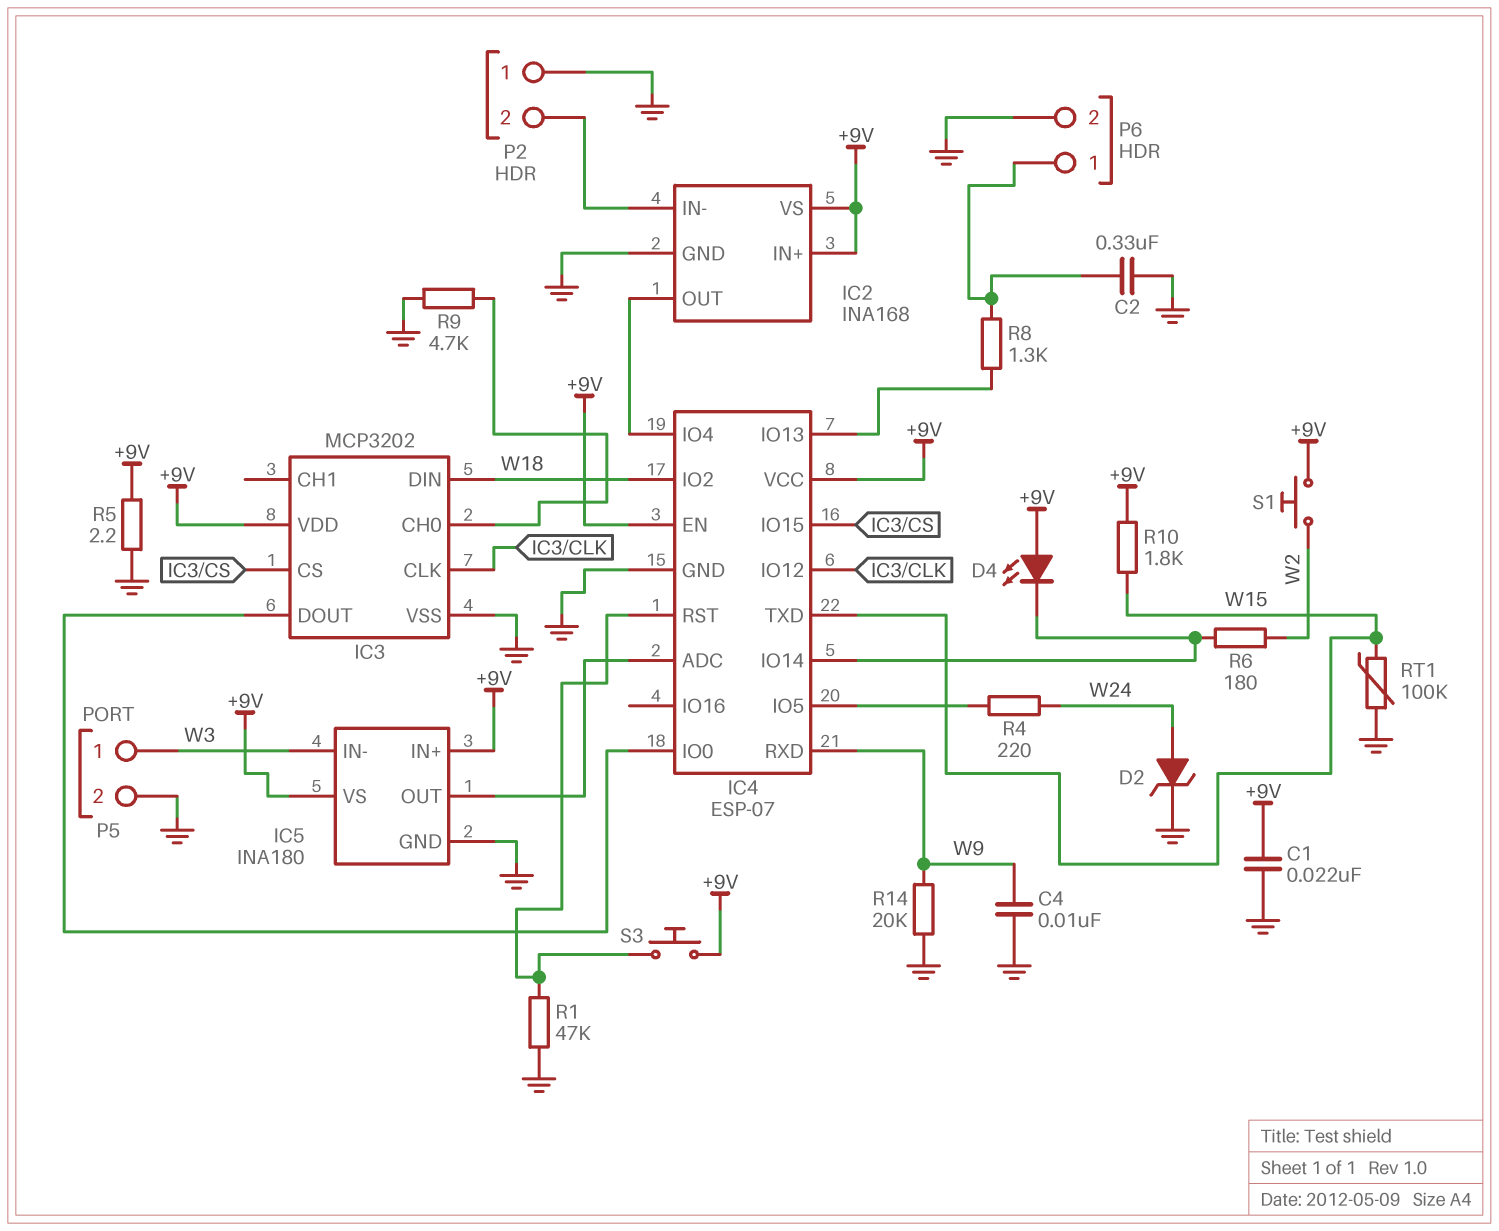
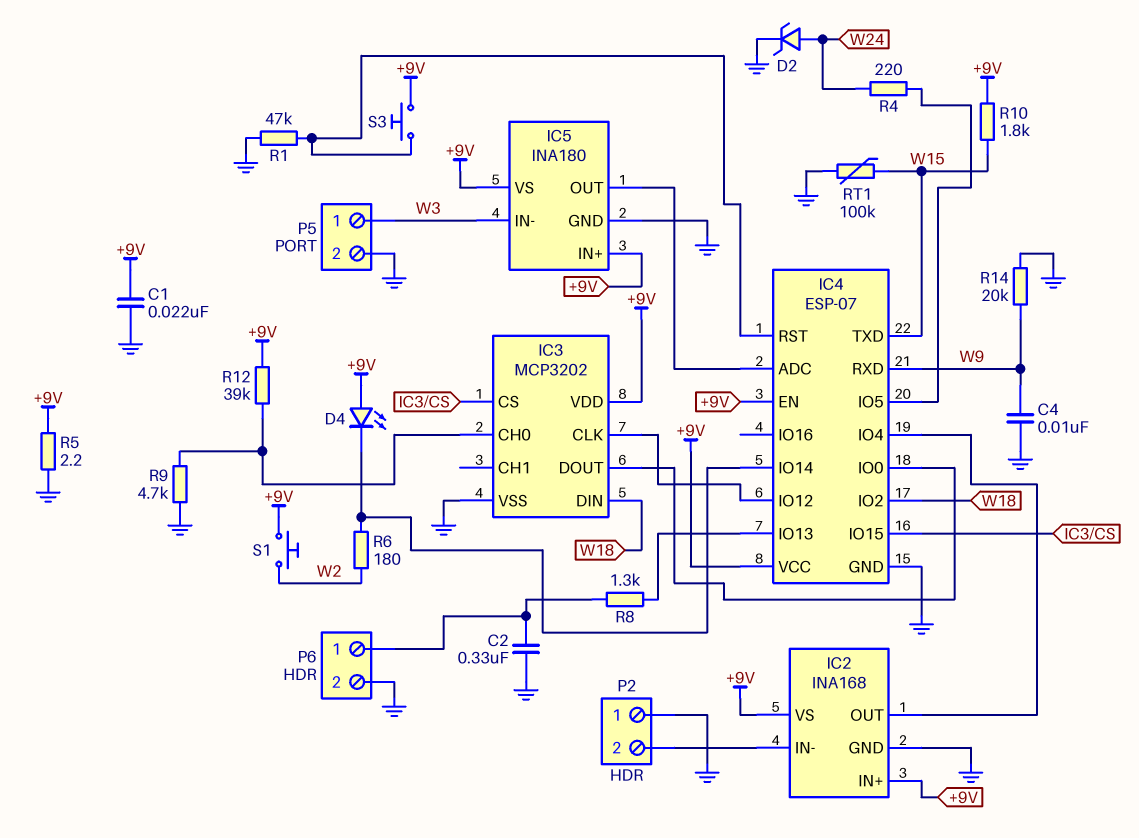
R12: none -> 39k (+9V, IC3/CH0)

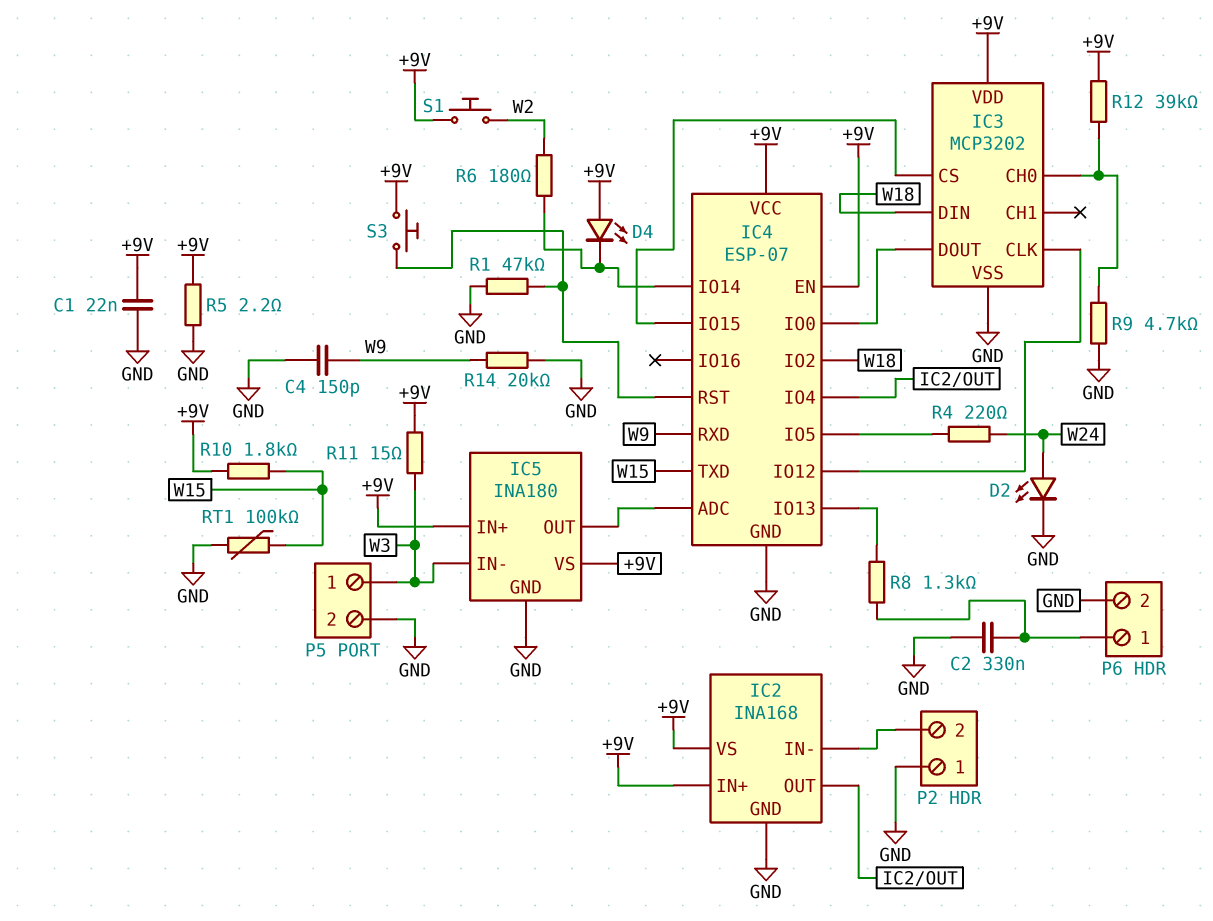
C4: 10nF (GND, W9) -> 150pF (GND, W9)
D2: zener (A W24, K GND) -> LED (A W24, K GND)
R11: none -> 15 (+9V, W3)

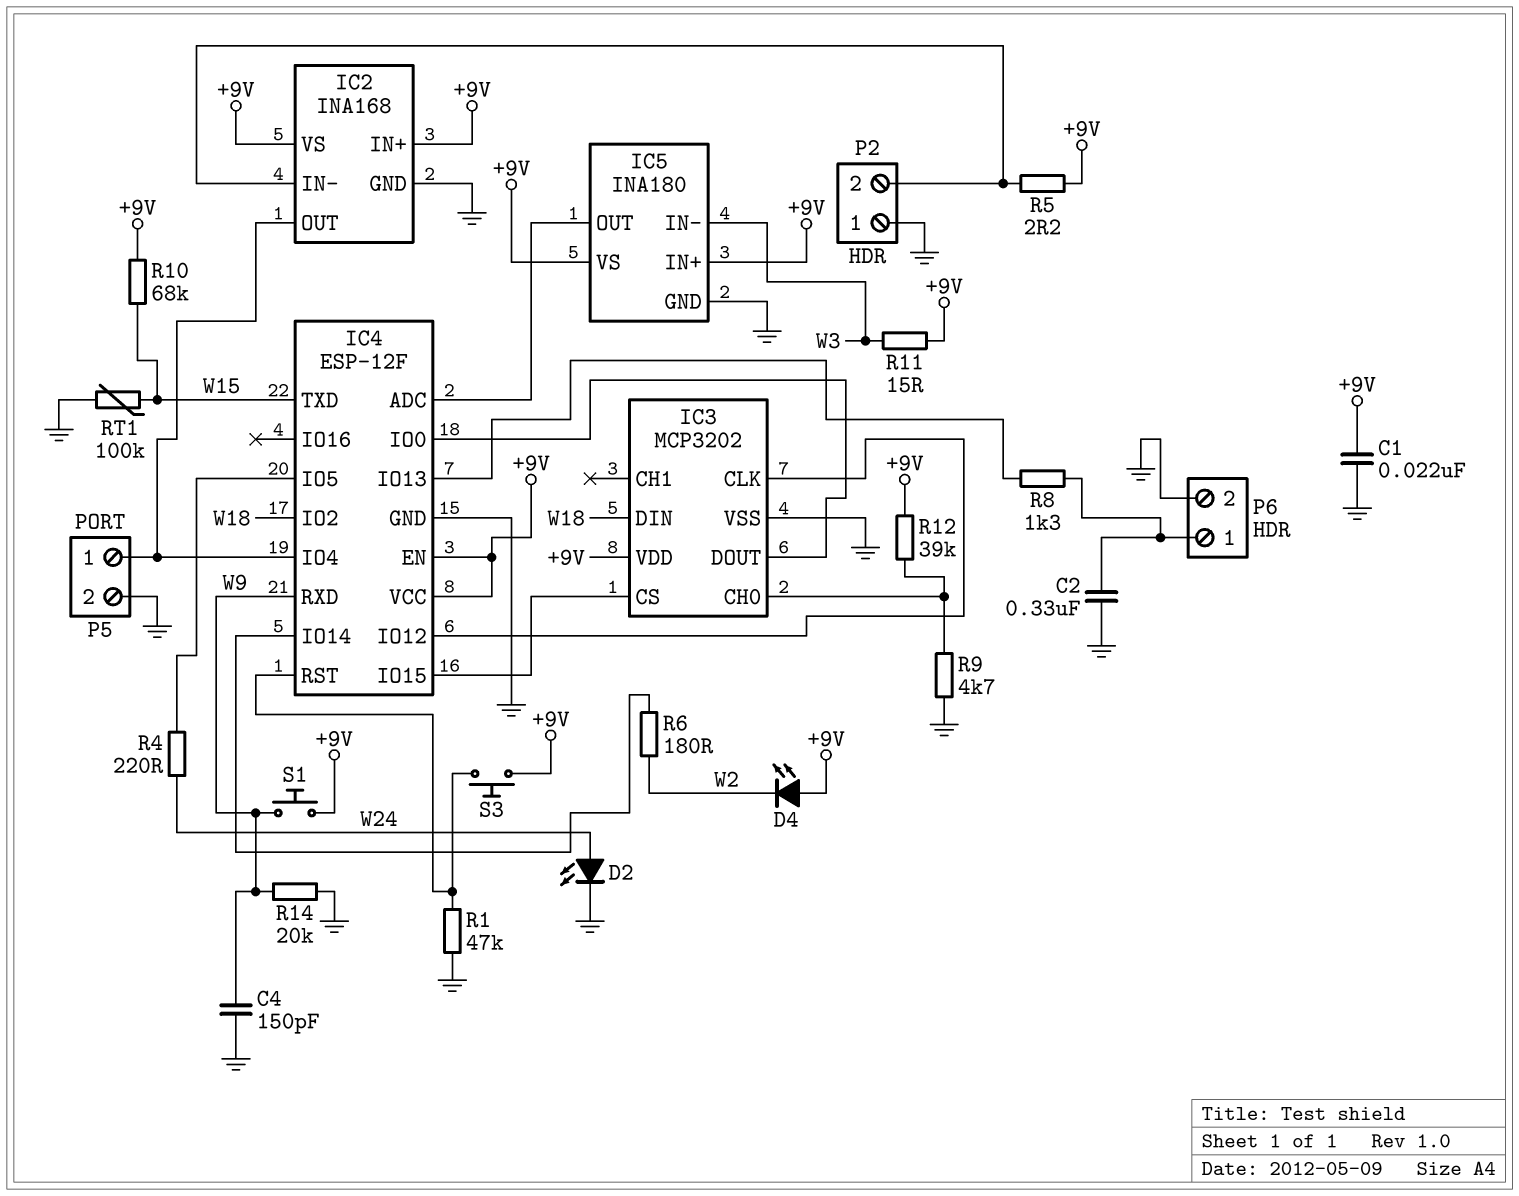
D4: LED (A +9V, K IC4/IO14) -> LED (A +9V, K W2)
IC4: ESP-07 -> ESP-12F
P5 pin 1: W3 -> IC2/OUT
R5: 2.2 (+9V, GND) -> 2.2 (+9V, IC2/IN-)
R10: 1.8k (+9V, W15) -> 68k (+9V, W15)
S1: button (+9V, W2) -> button (+9V, W9)

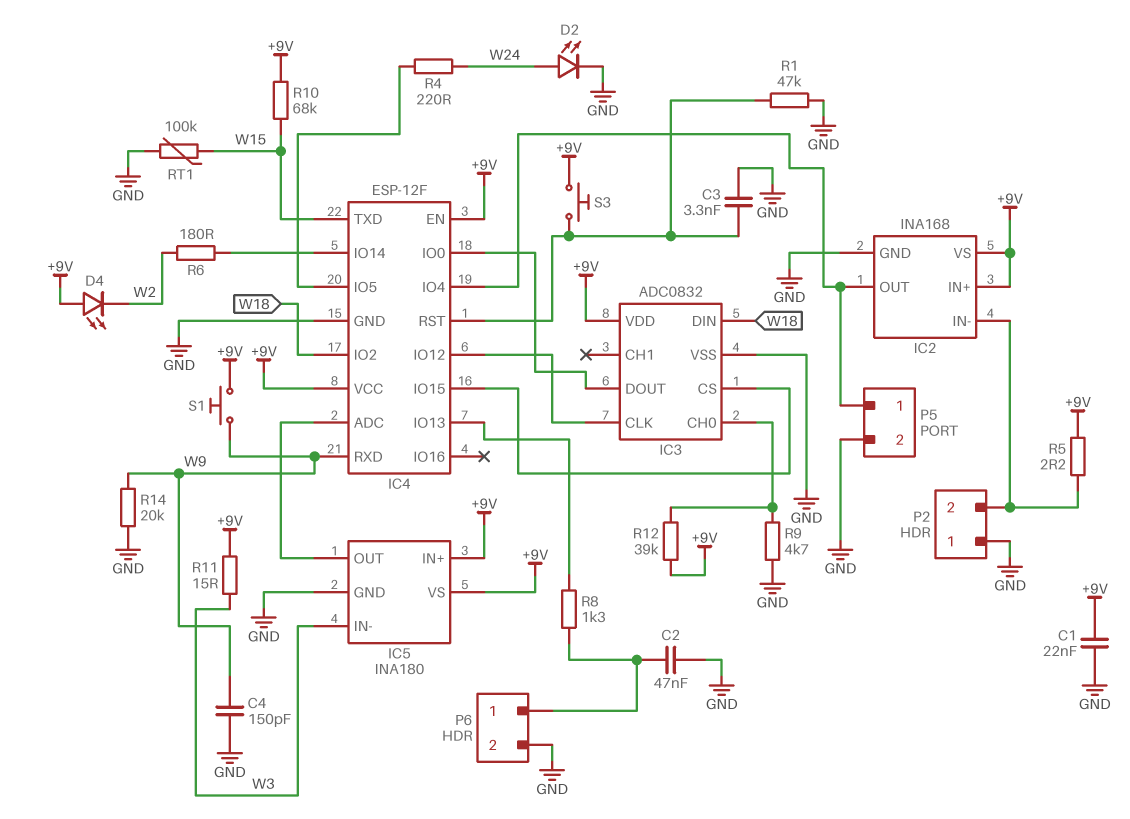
C2: 330nF (GND, P6/1) -> 47nF (GND, P6/1)
C3: none -> 3.3nF (GND, IC4/RST)
IC3: MCP3202 -> ADC0832

